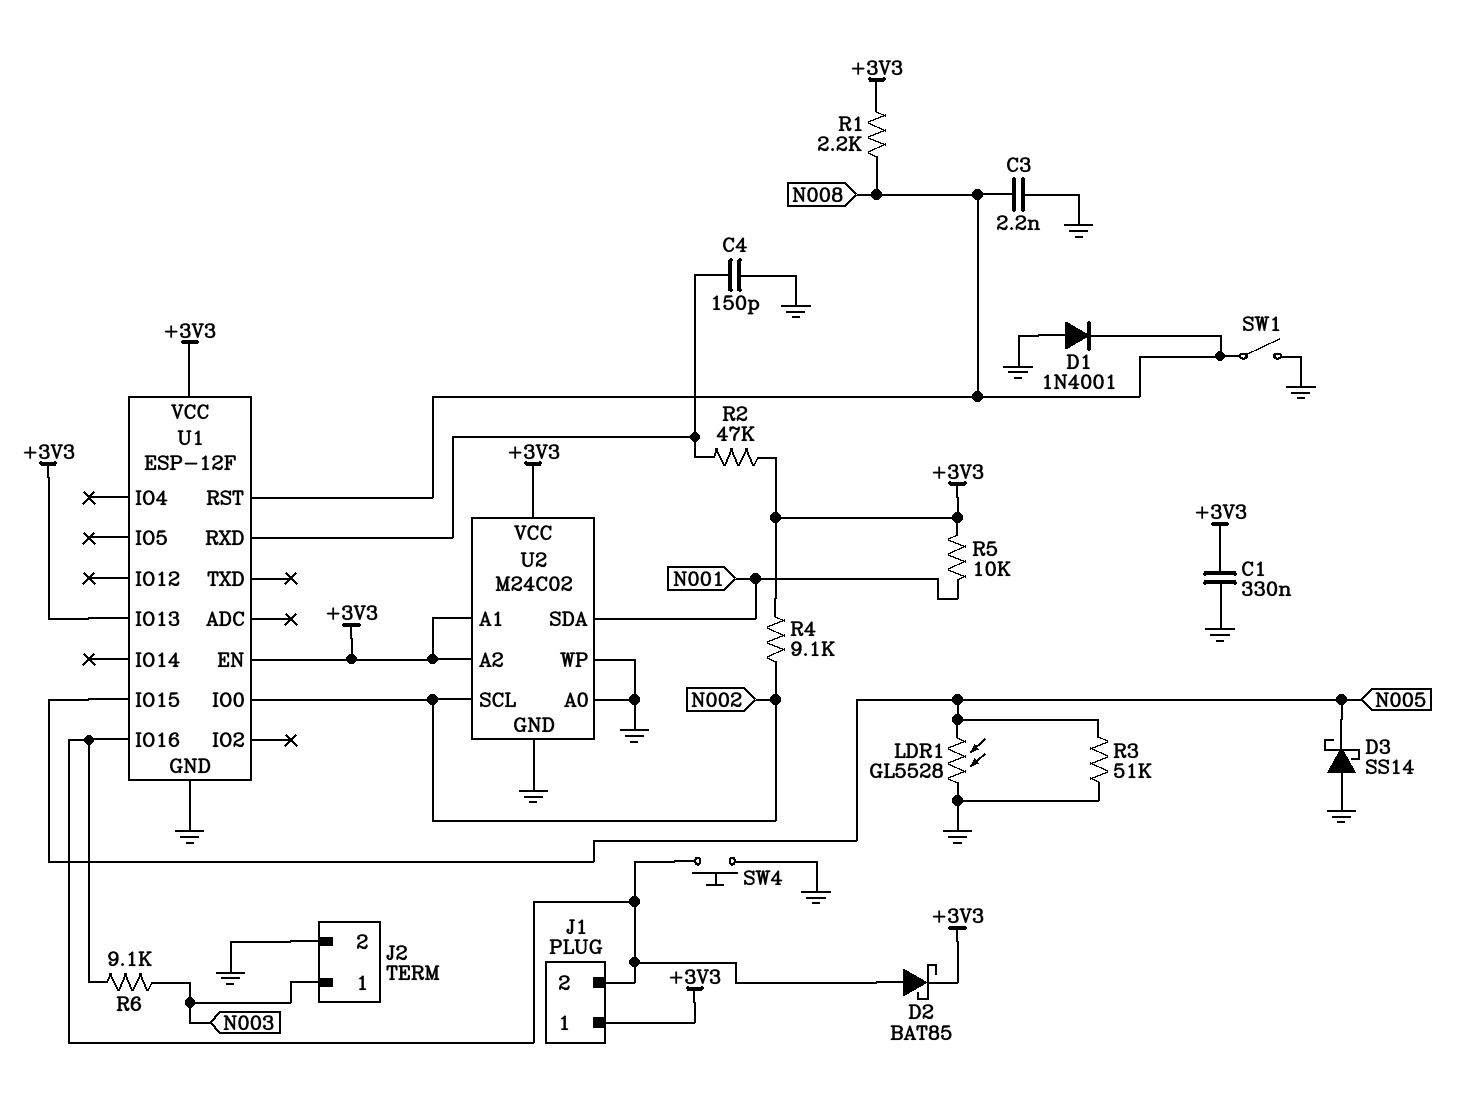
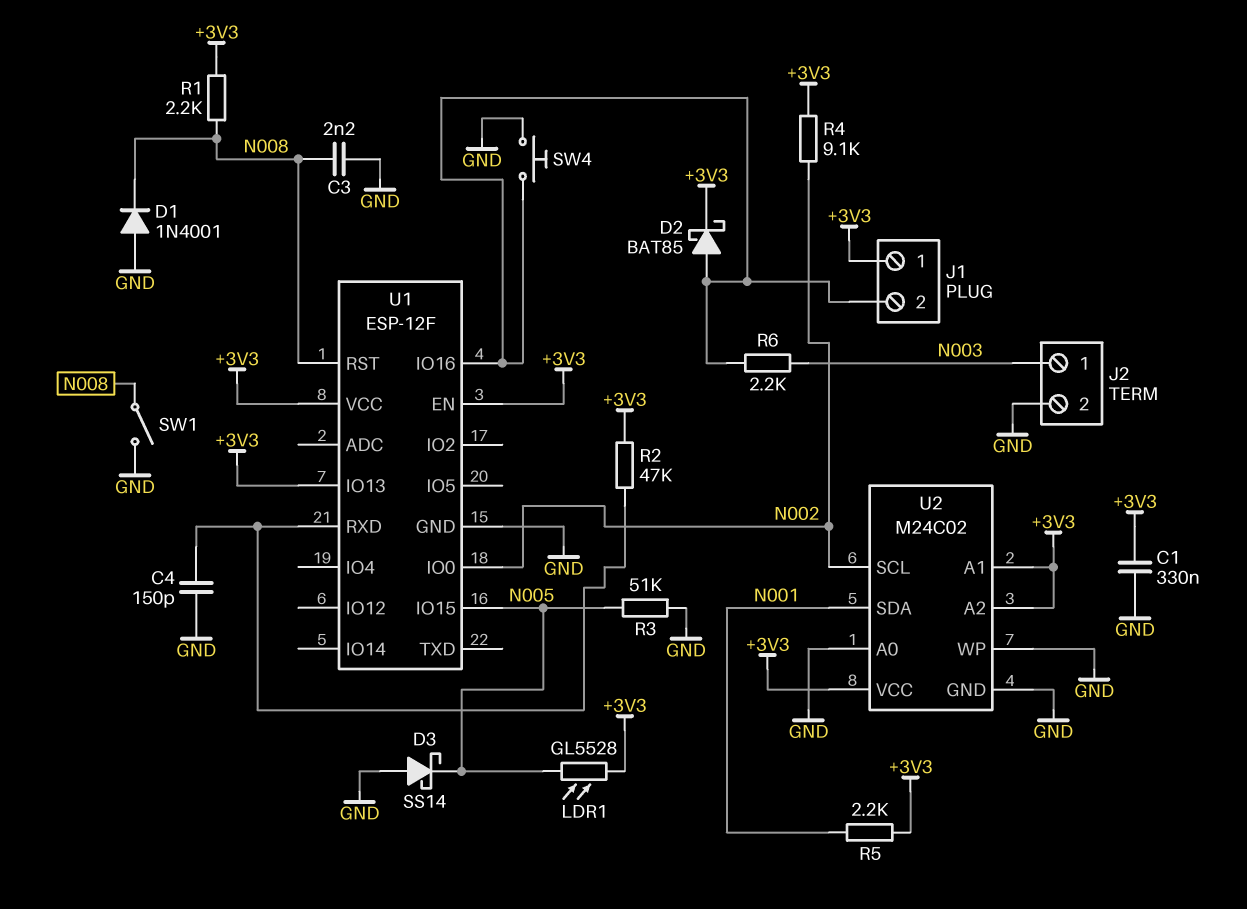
LDR1: GL5528 (GND, N005) -> GL5528 (+3V3, N005)
R5: 10k (+3V3, N001) -> 2.2k (+3V3, N001)
R6: 9.1k (J1/2, N003) -> 2.2k (J1/2, N003)

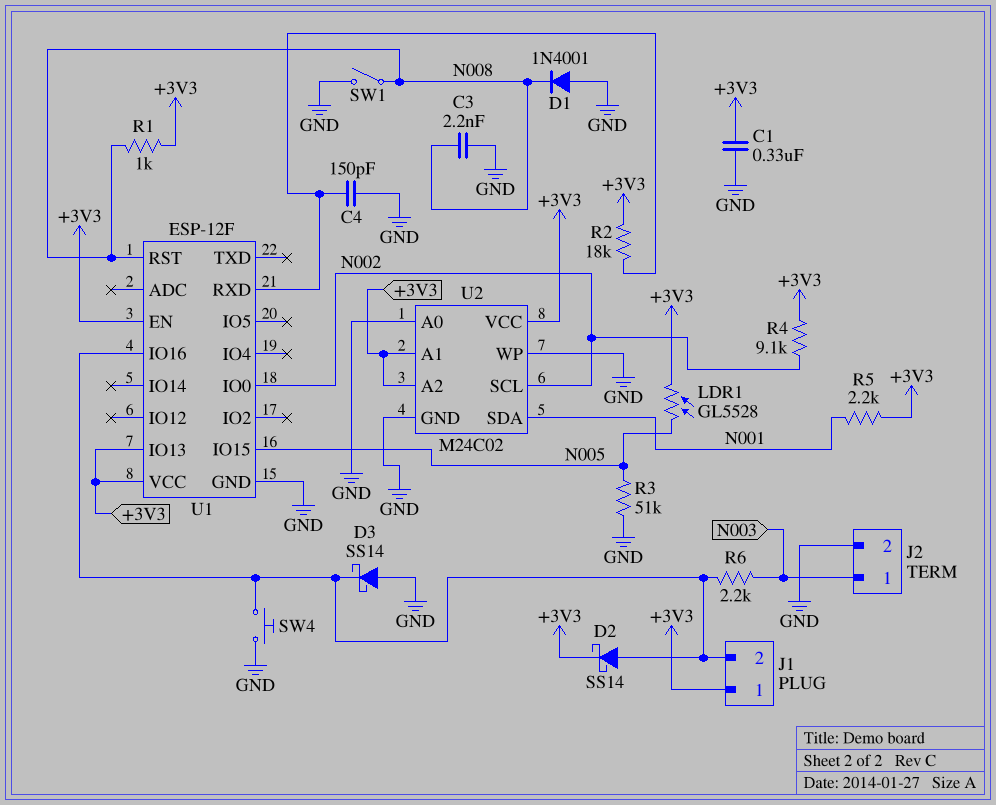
D2: schottky BAT85 (A J1/2, K +3V3) -> schottky SS14 (A J1/2, K +3V3)
D3: schottky SS14 (A GND, K N005) -> schottky SS14 (A GND, K J1/2)
R1: 2.2k (+3V3, N008) -> 1k (+3V3, N008)
R2: 47k (+3V3, U1/RXD) -> 18k (+3V3, U1/RXD)

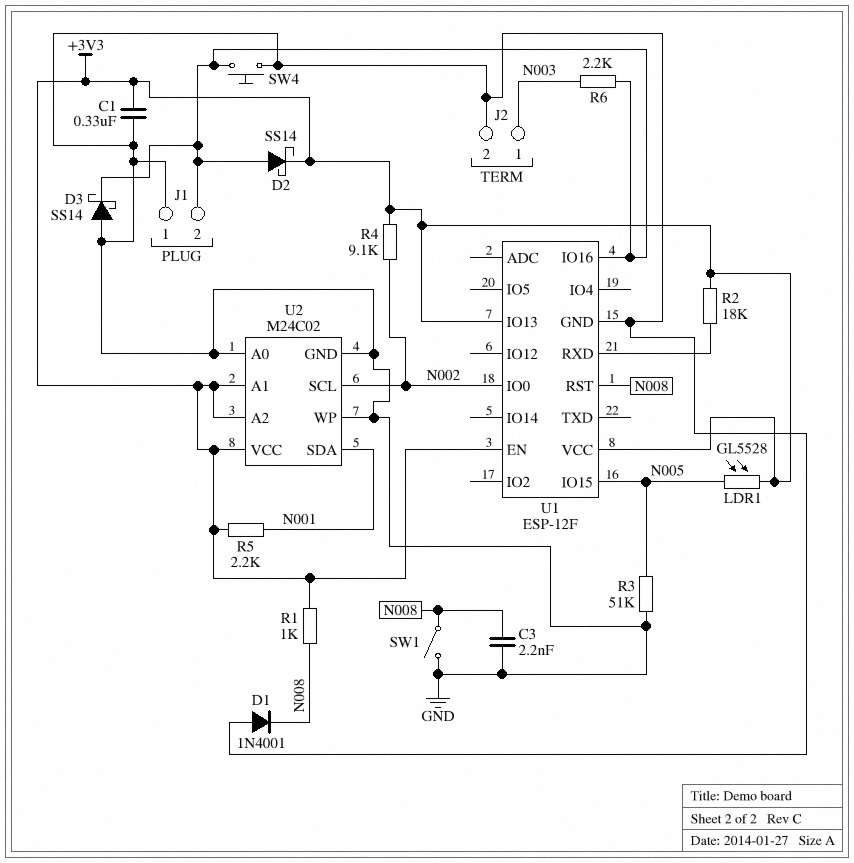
C4: 150pF (GND, U1/RXD) -> none
J1 pin 1: +3V3 -> GND

